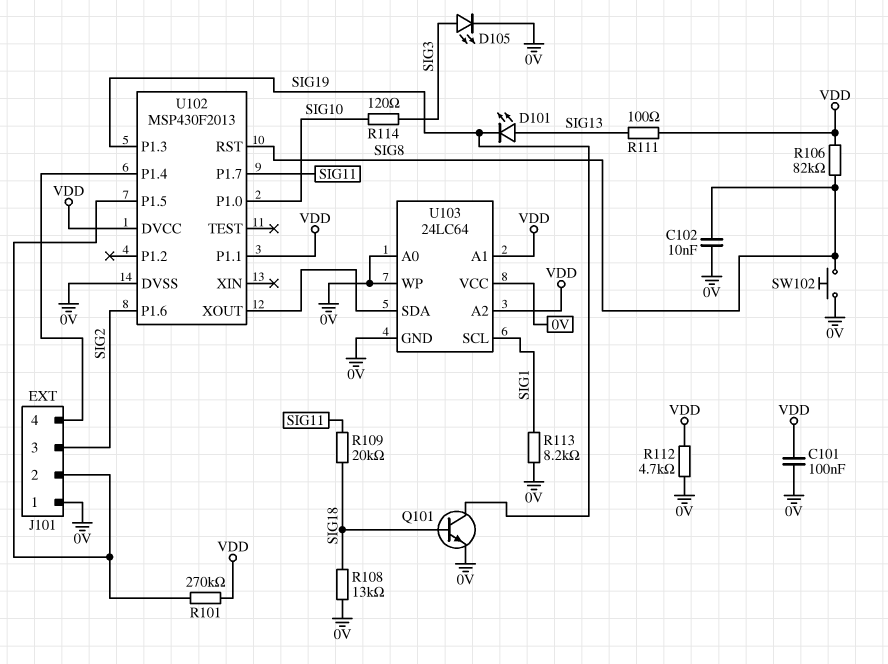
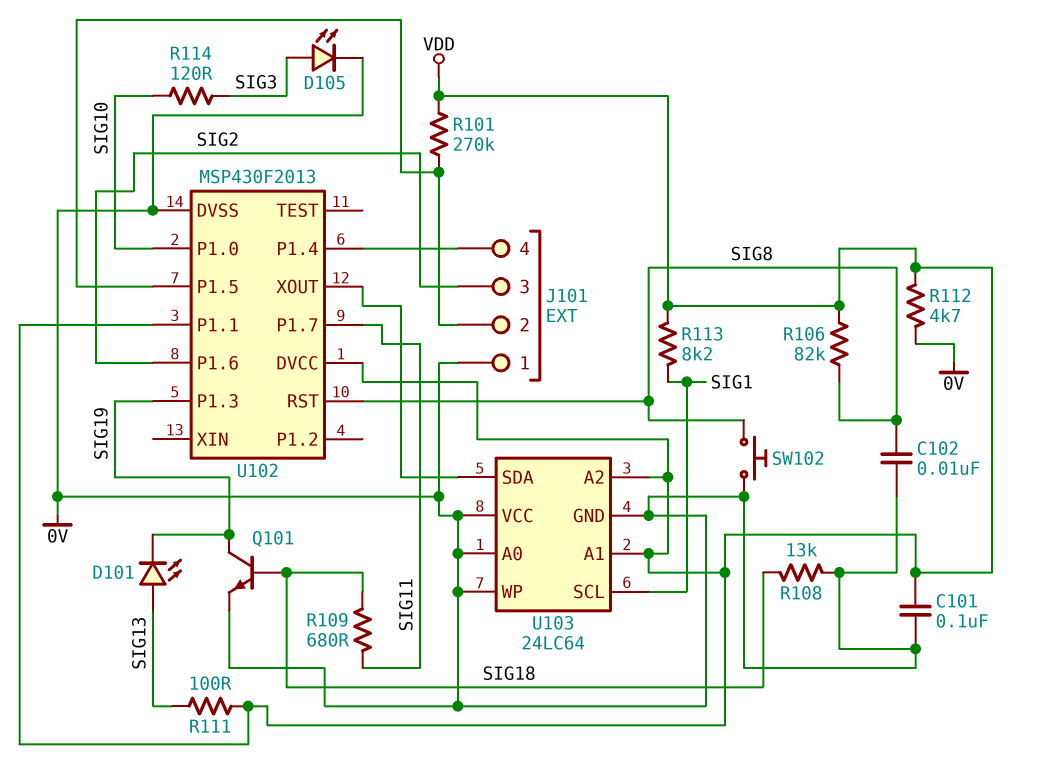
R109: 20k (SIG11, SIG18) -> 680 (SIG11, SIG18)
R113: 8.2k (0V, SIG1) -> 8.2k (SIG1, VDD)

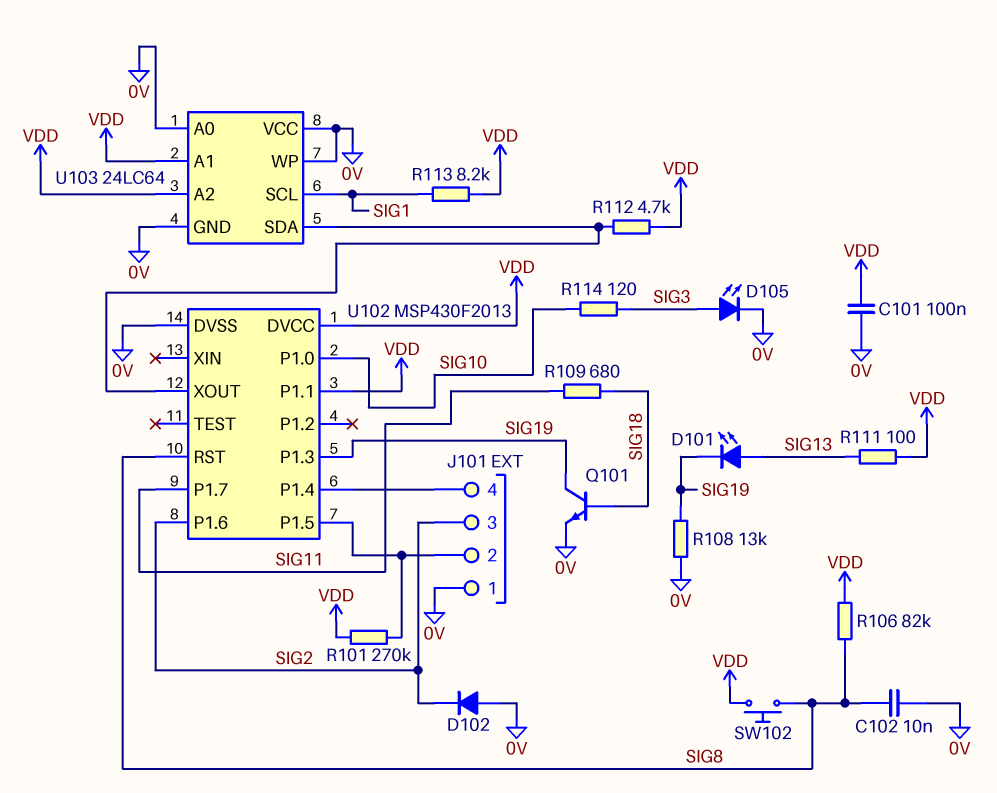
D102: none -> diode (A 0V, K SIG2)
R108: 13k (0V, SIG18) -> 13k (0V, SIG19)
R112: 4.7k (0V, VDD) -> 4.7k (U102/XOUT, VDD)
SW102: button (0V, SIG8) -> button (SIG8, VDD)

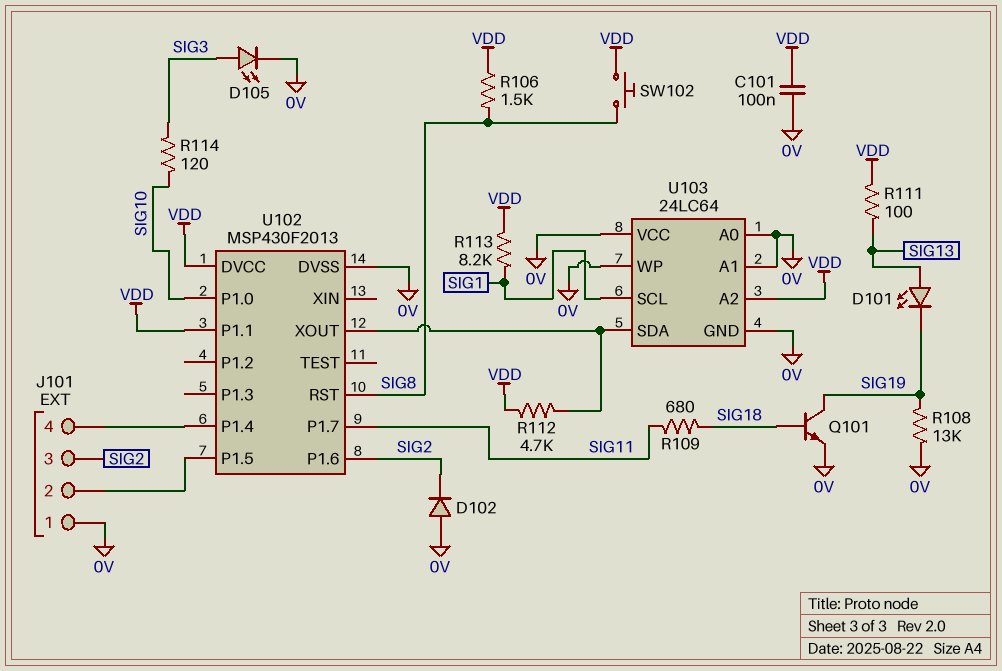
C102: 10nF (0V, SIG8) -> none
R101: 270k (J101/2, VDD) -> none
R106: 82k (SIG8, VDD) -> 1.5k (SIG8, VDD)
U102 pin P1.3: SIG19 -> none
U103 pin A1: VDD -> 0V

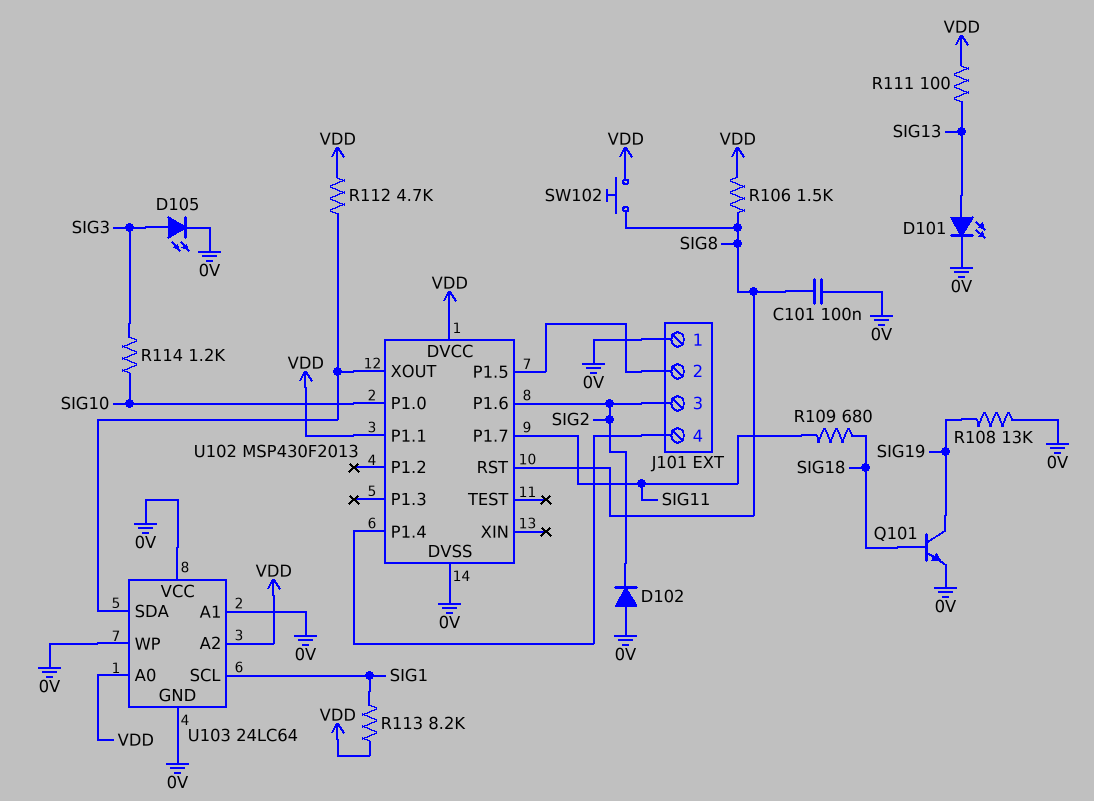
C101: 100nF (0V, VDD) -> 100nF (0V, SIG8)
D101: LED (A SIG13, K SIG19) -> LED (A SIG13, K 0V)
R114: 120 (SIG3, SIG10) -> 1.2k (SIG3, SIG10)
U103 pin A0: 0V -> VDD

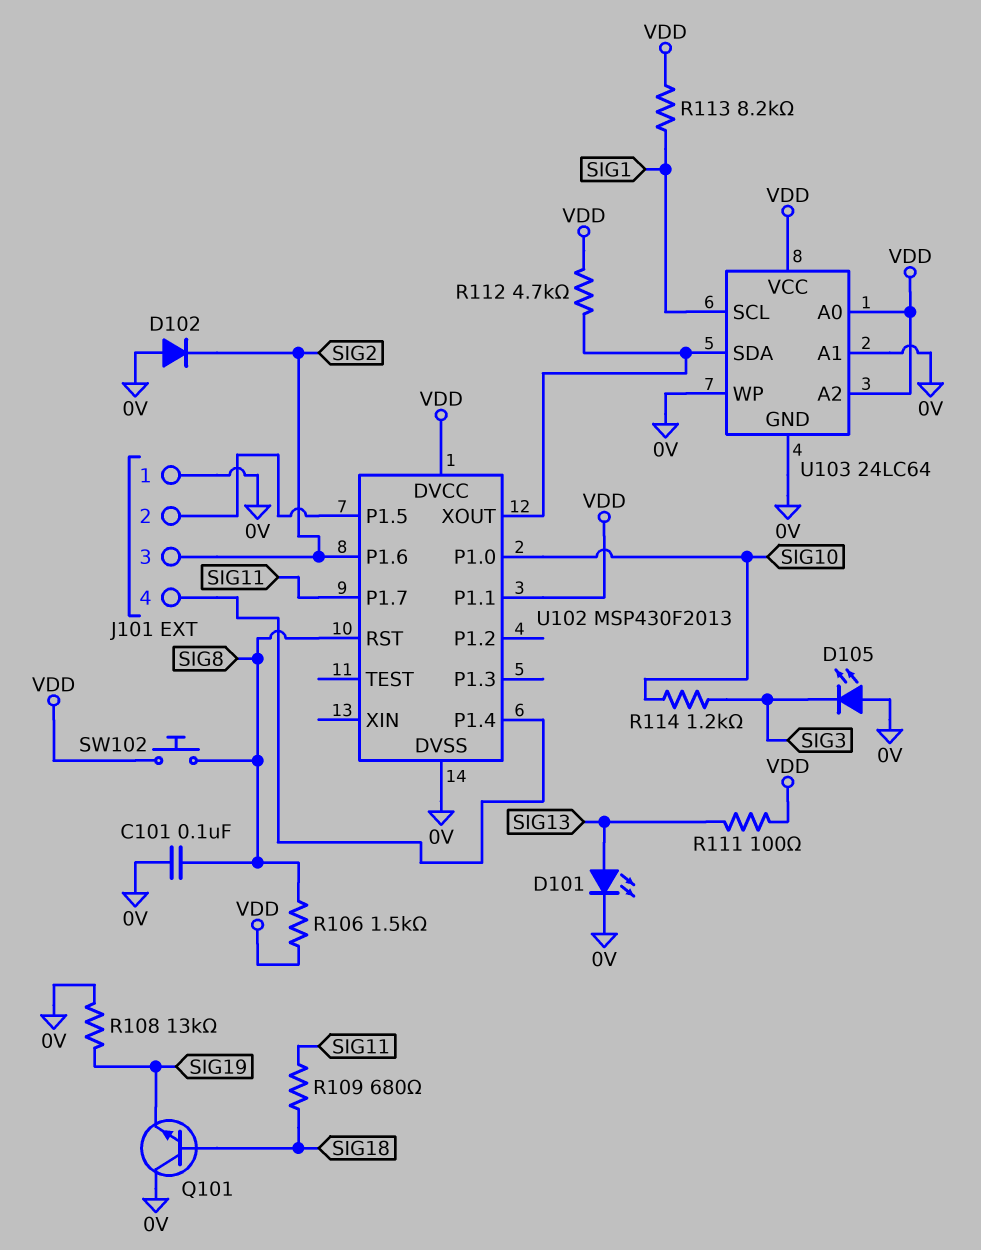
D105: LED (A SIG3, K 0V) -> LED (A 0V, K SIG3)
Q101: NPN (B SIG18, C SIG19, E 0V) -> NPN (B SIG18, C 0V, E SIG19)
U103 pin VCC: 0V -> VDD

